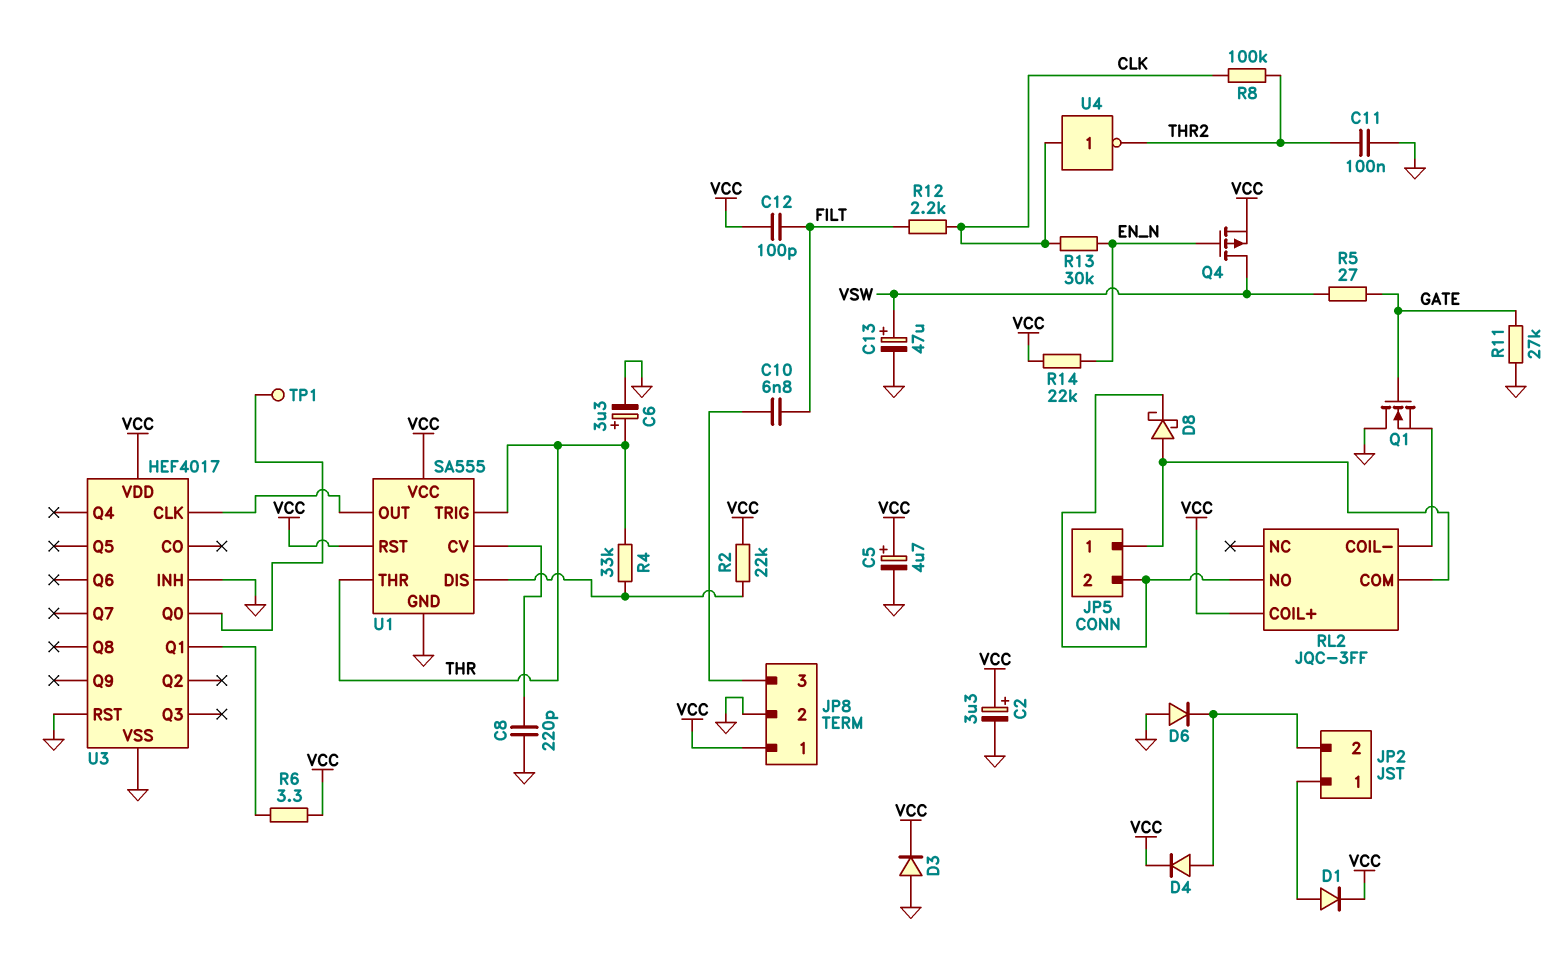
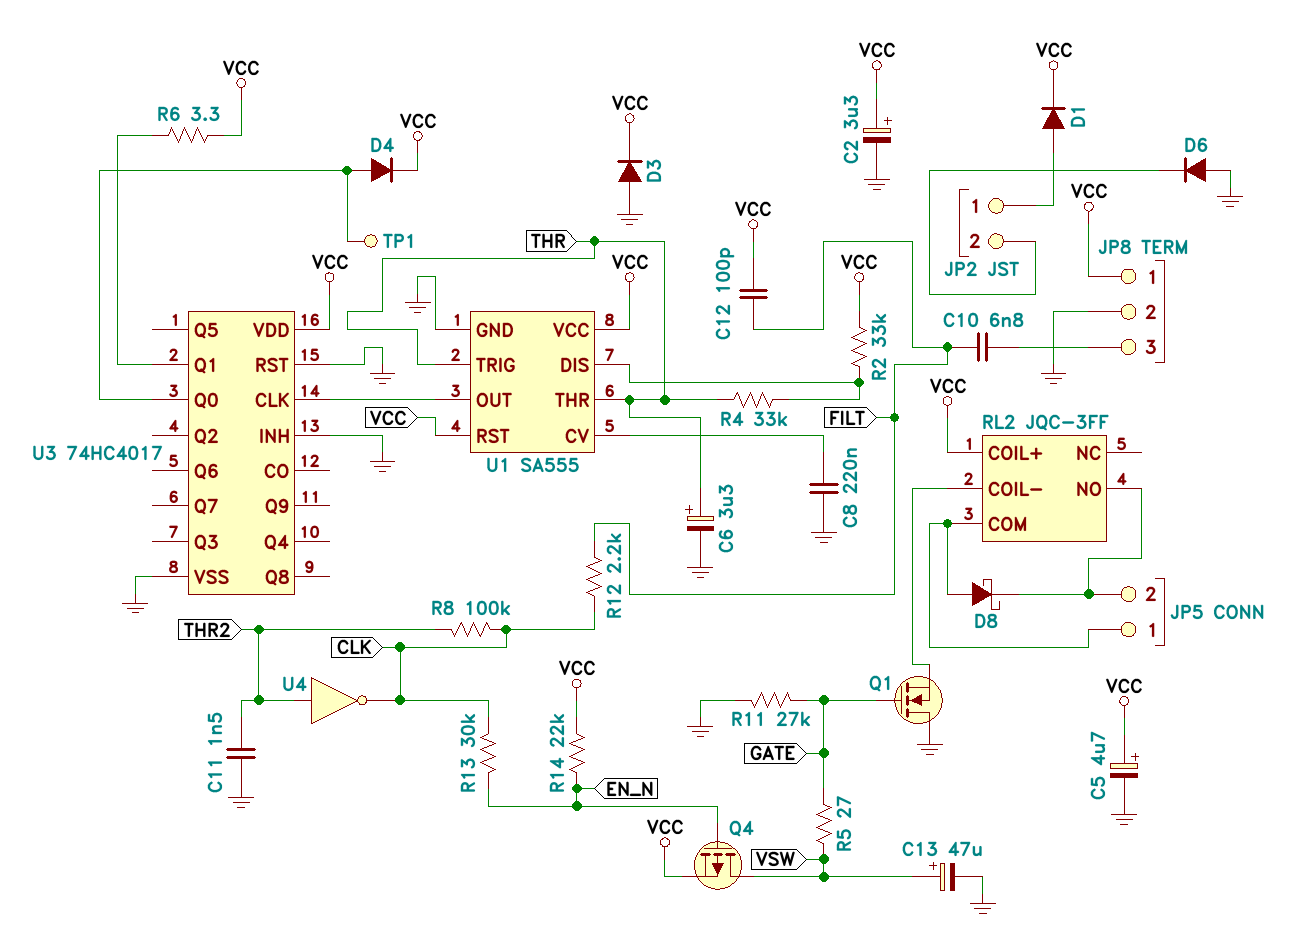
C8: 220pF (GND, U1/CV) -> 220nF (GND, U1/CV)
C11: 100nF (GND, THR2) -> 1.5nF (GND, THR2)
D4: diode (A JP2/2, K VCC) -> diode (A U3/Q0, K VCC)
R2: 22k (U1/DIS, VCC) -> 33k (U1/DIS, VCC)
U3: HEF4017 -> 74HC4017
U4: NOT (in CLK, out THR2) -> NOT (in THR2, out CLK)

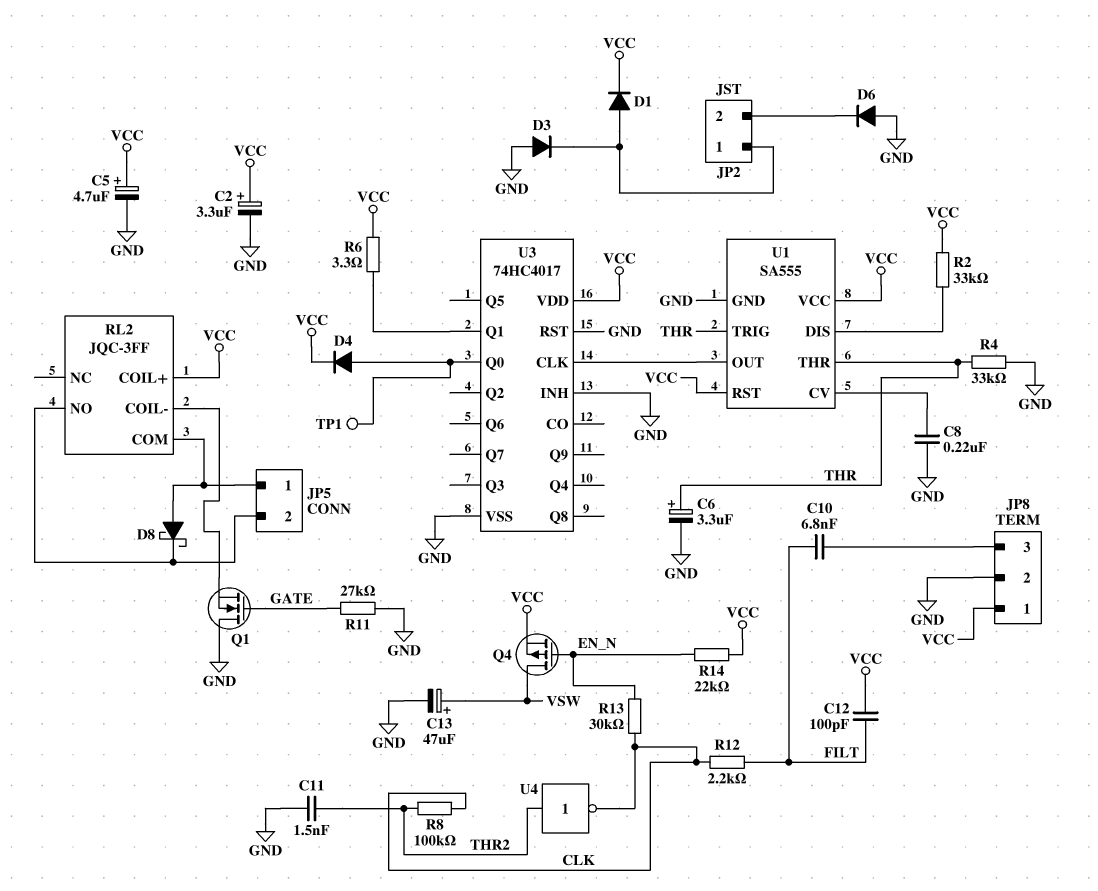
D3: diode (A GND, K VCC) -> diode (A GND, K JP2/1)
R4: 33k (THR, U1/DIS) -> 33k (GND, THR)
R5: 27 (GATE, VSW) -> none

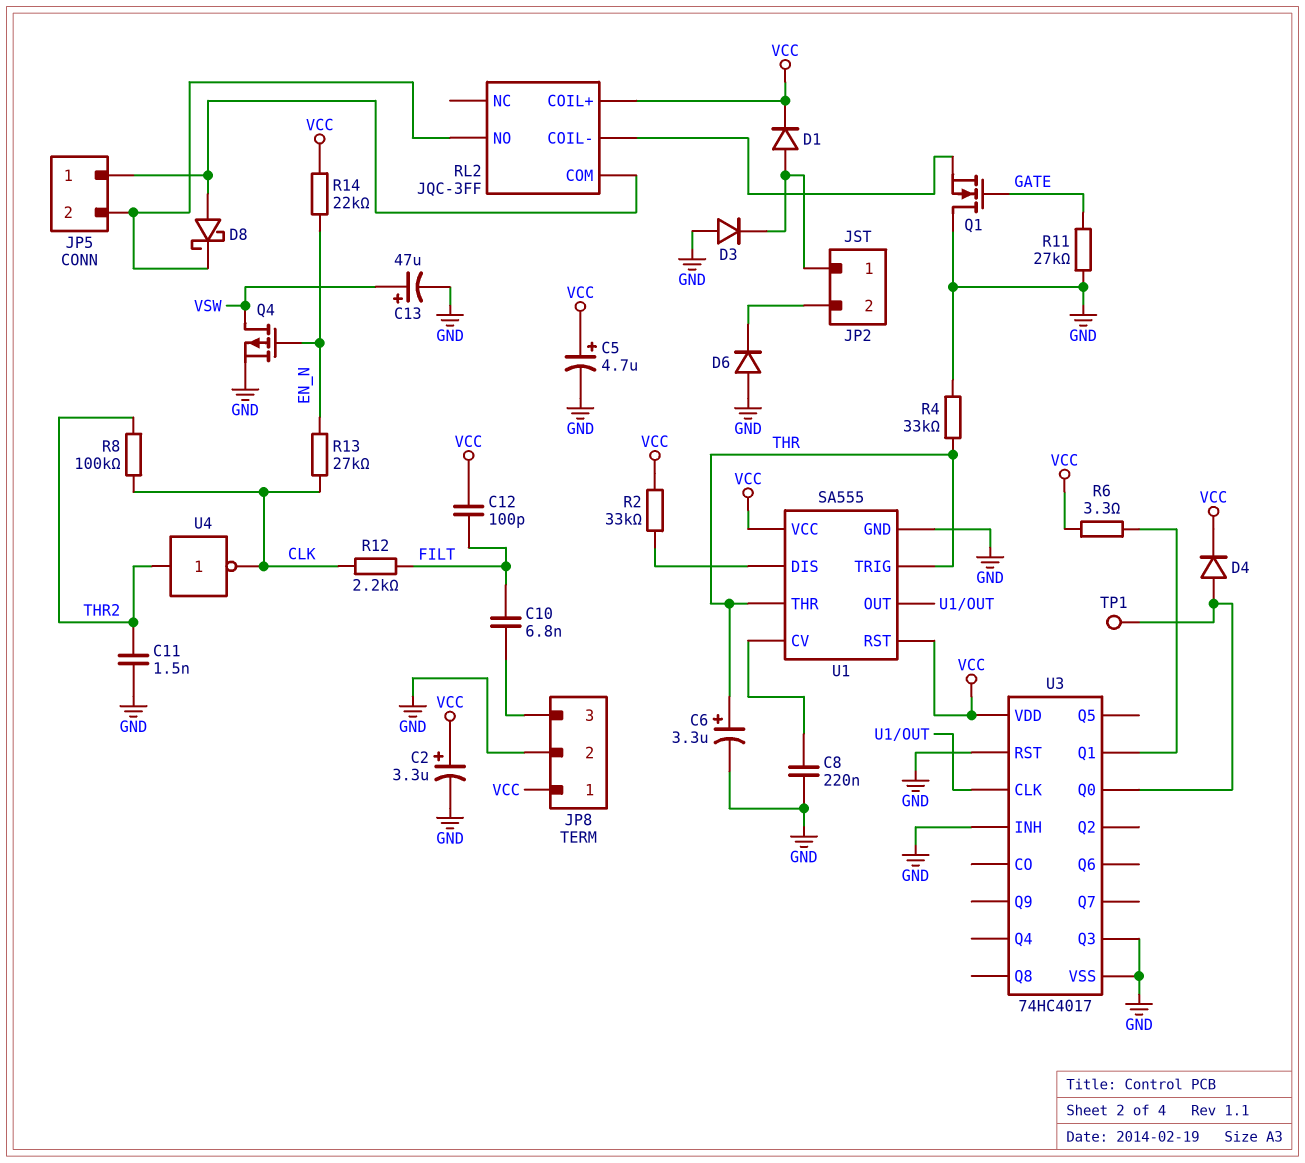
Q4: PMOS (G EN_N, D VSW, S VCC) -> PMOS (G EN_N, D VSW, S GND)
R13: 30k (CLK, EN_N) -> 27k (CLK, EN_N)
U3 pin Q3: none -> GND

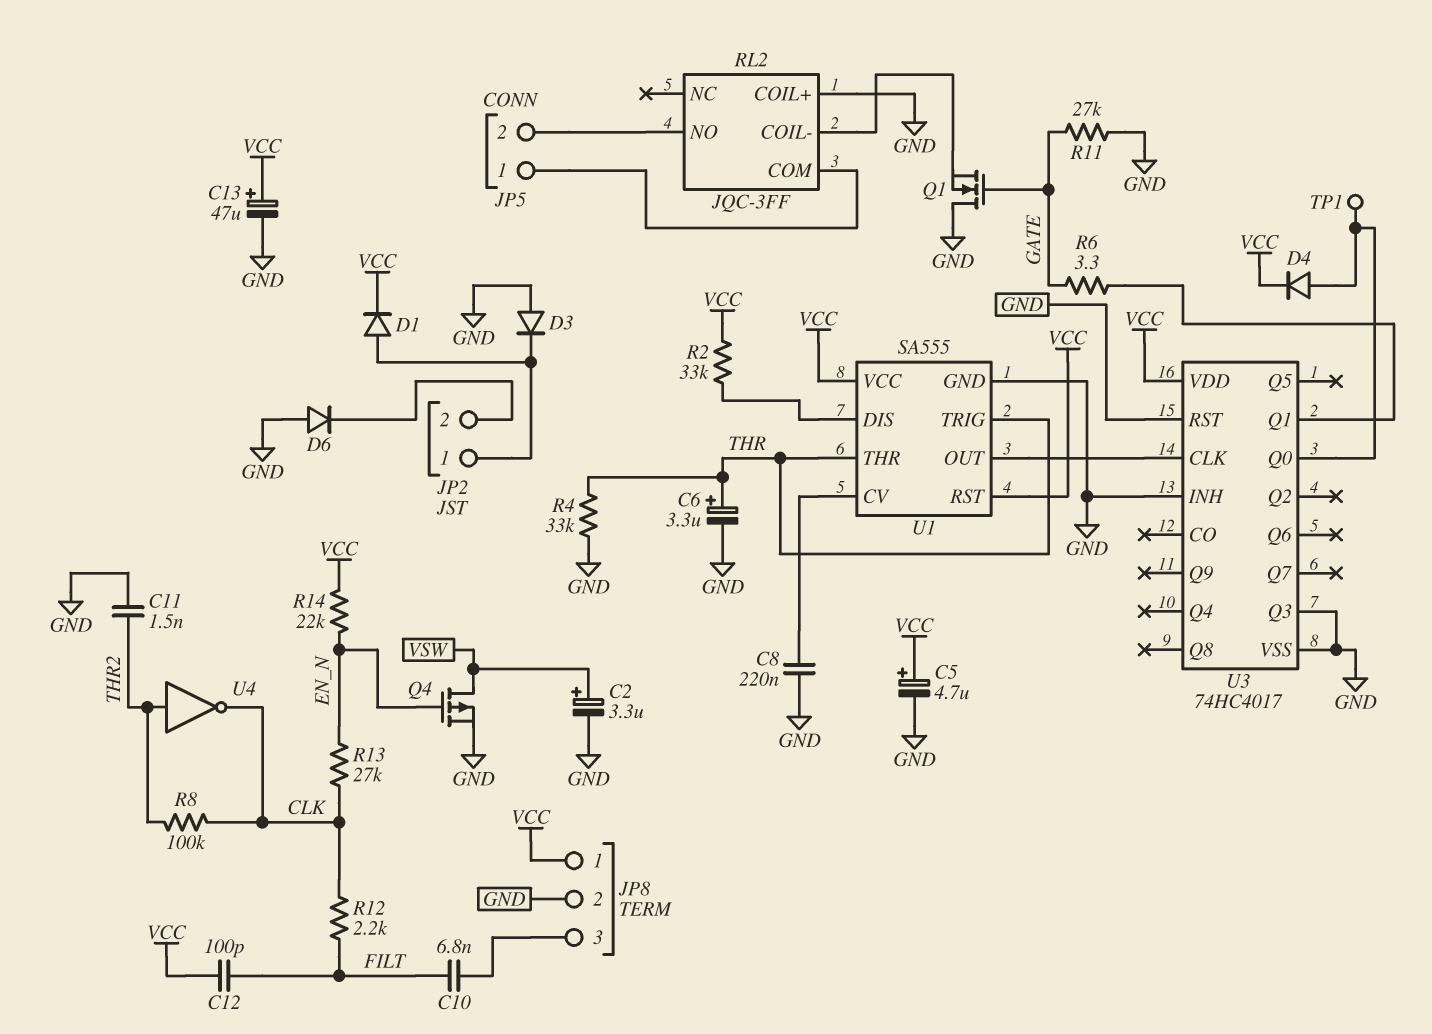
C2: 3.3uF (plus VCC, minus GND) -> 3.3uF (plus VSW, minus GND)
C13: 47uF (plus VSW, minus GND) -> 47uF (plus VCC, minus GND)
D8: schottky (A JP5/1, K JP5/2) -> none
R6: 3.3 (U3/Q1, VCC) -> 3.3 (GATE, U3/Q1)
RL2 pin COIL+: VCC -> GND

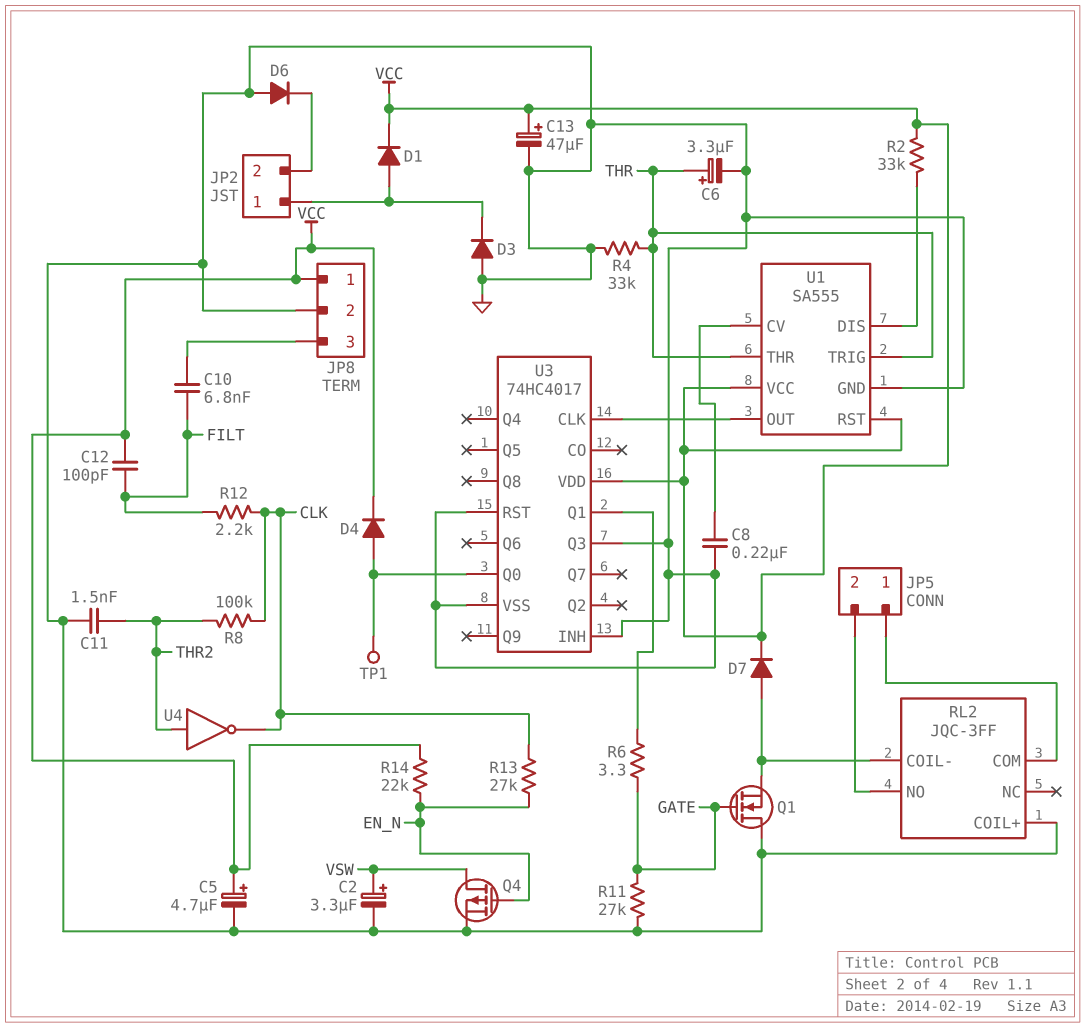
D7: none -> diode (A RL2/COIL-, K VCC)

